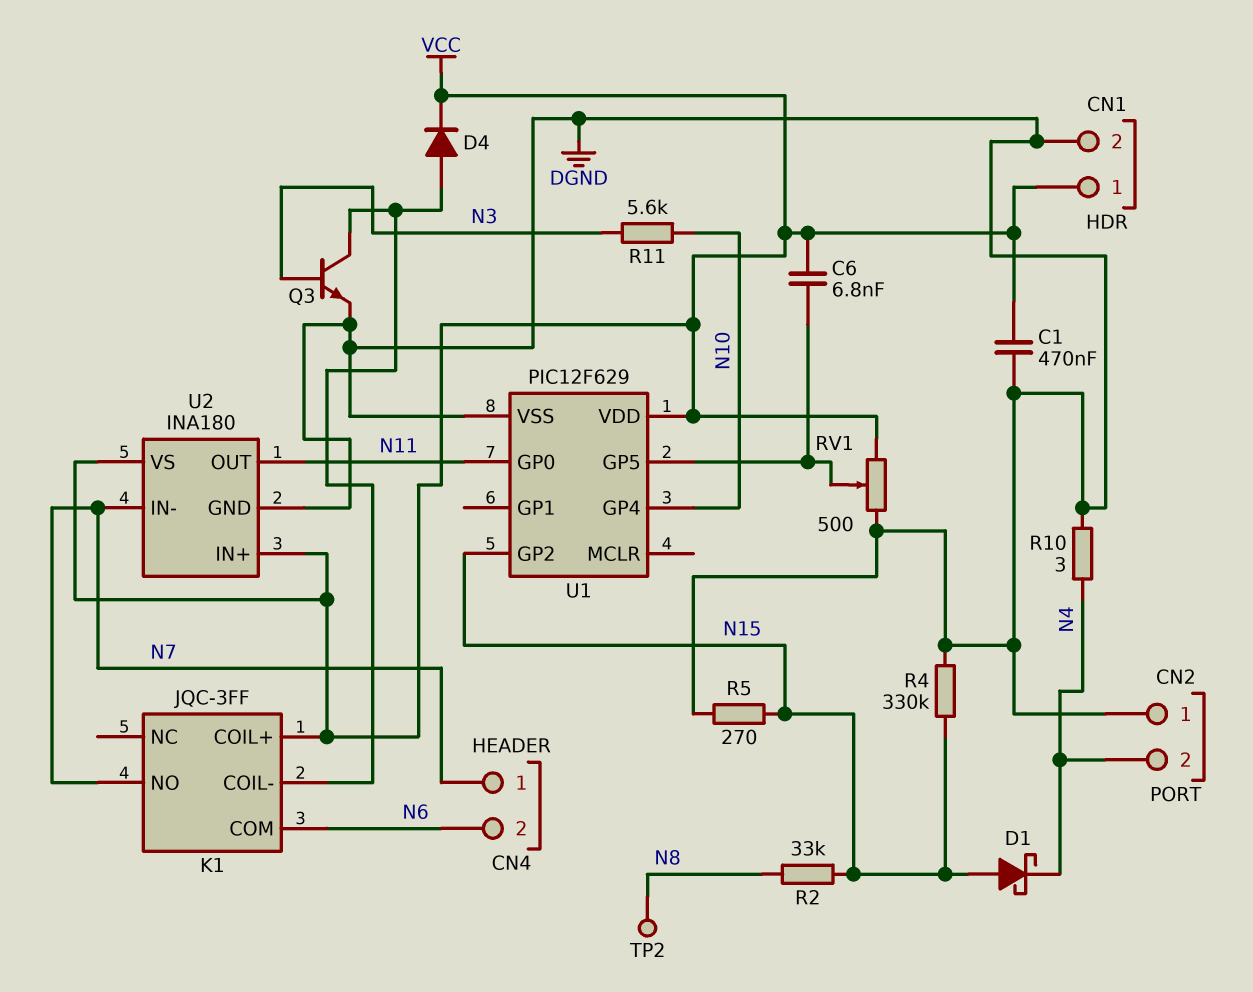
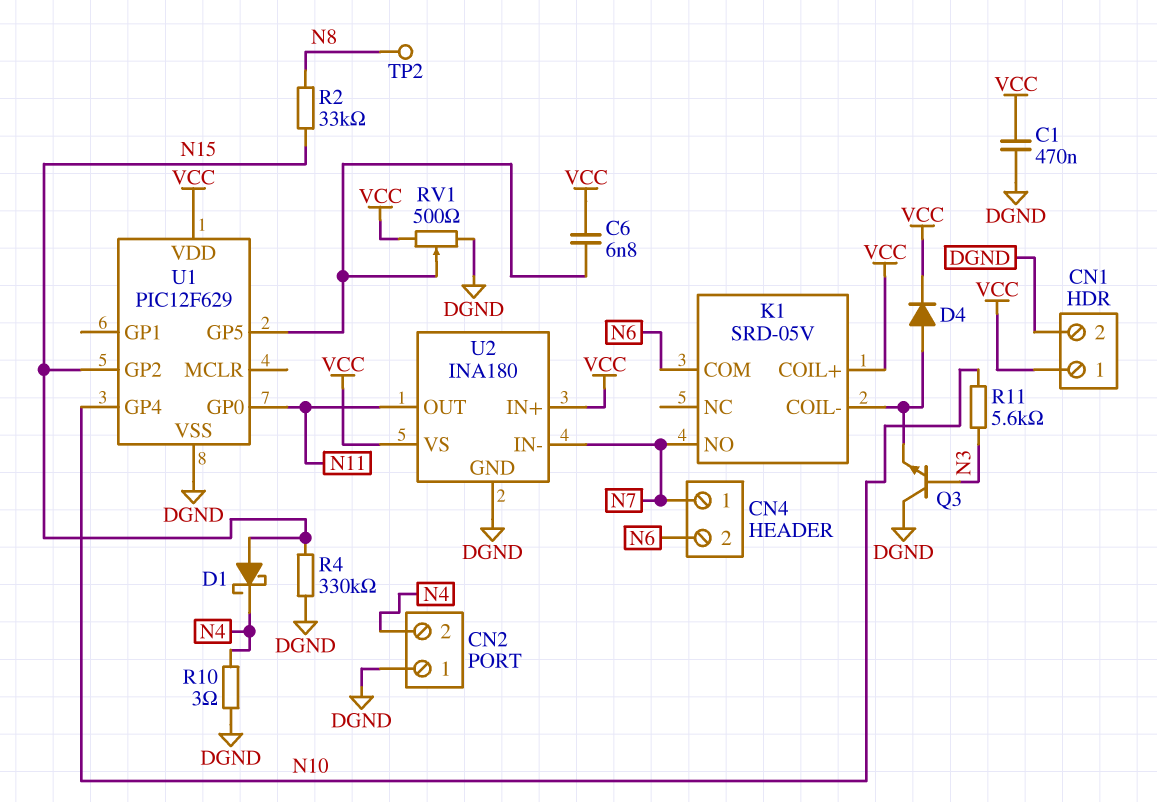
K1: JQC-3FF -> SRD-05V
Q3: NPN (B N3, C K1/COIL-, E DGND) -> NPN (B N3, C DGND, E K1/COIL-)
R5: 270 (DGND, N15) -> none

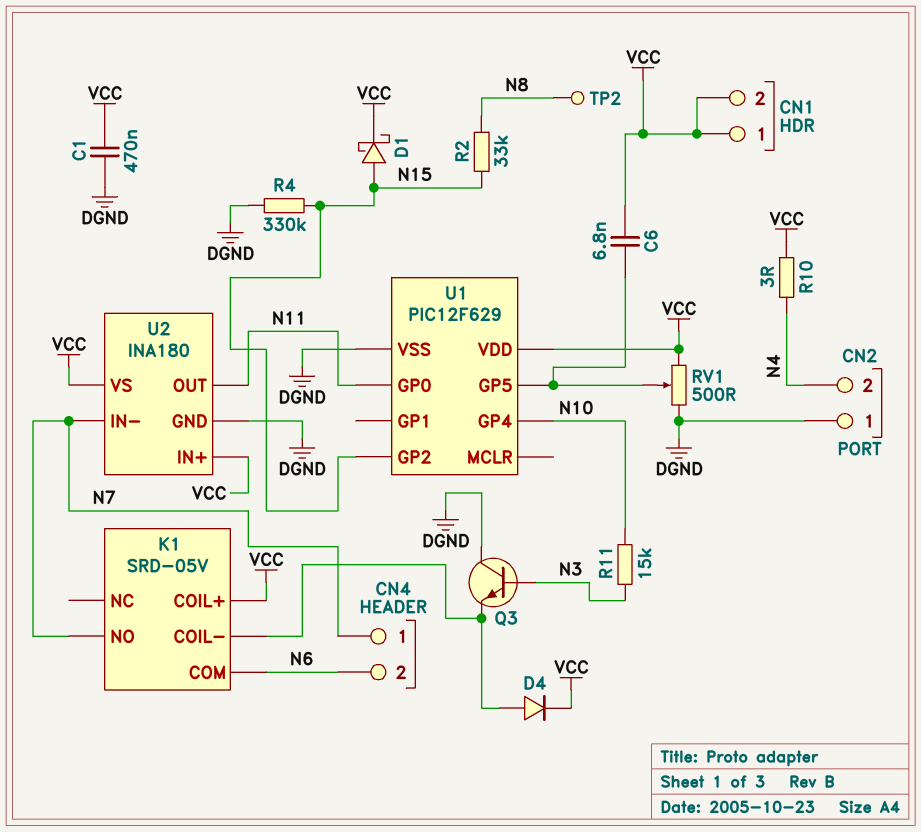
CN1 pin 2: DGND -> VCC
D1: schottky (A N15, K N4) -> schottky (A N15, K VCC)
R10: 3 (DGND, N4) -> 3 (N4, VCC)
R11: 5.6k (N3, N10) -> 15k (N3, N10)

